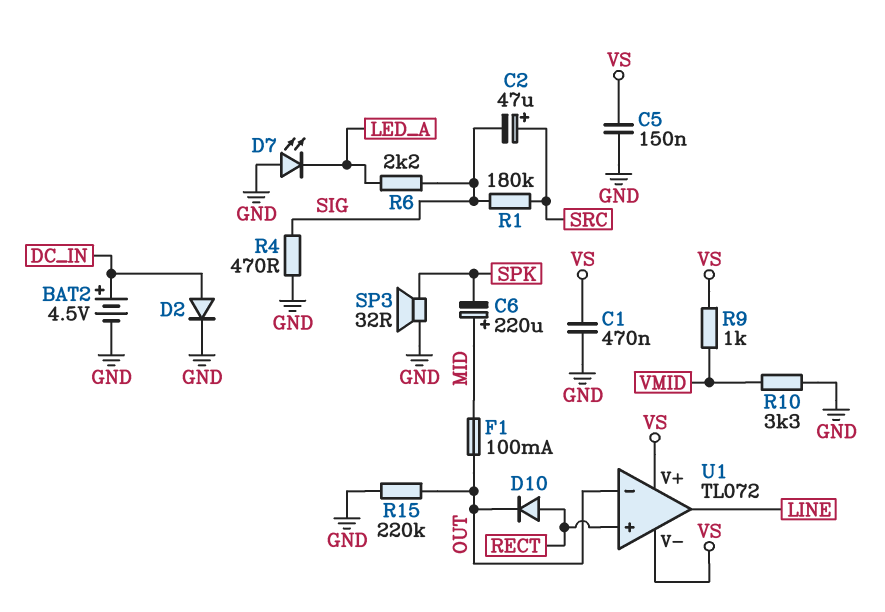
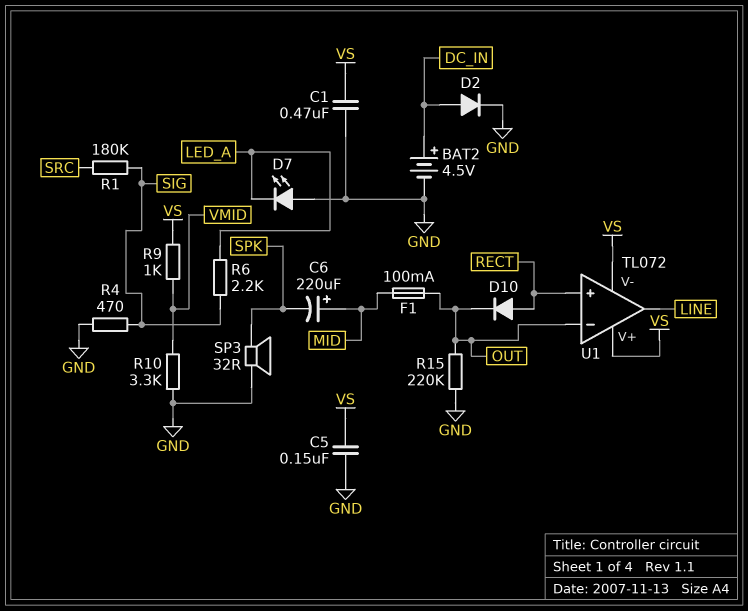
C2: 47uF (plus SRC, minus SIG) -> none

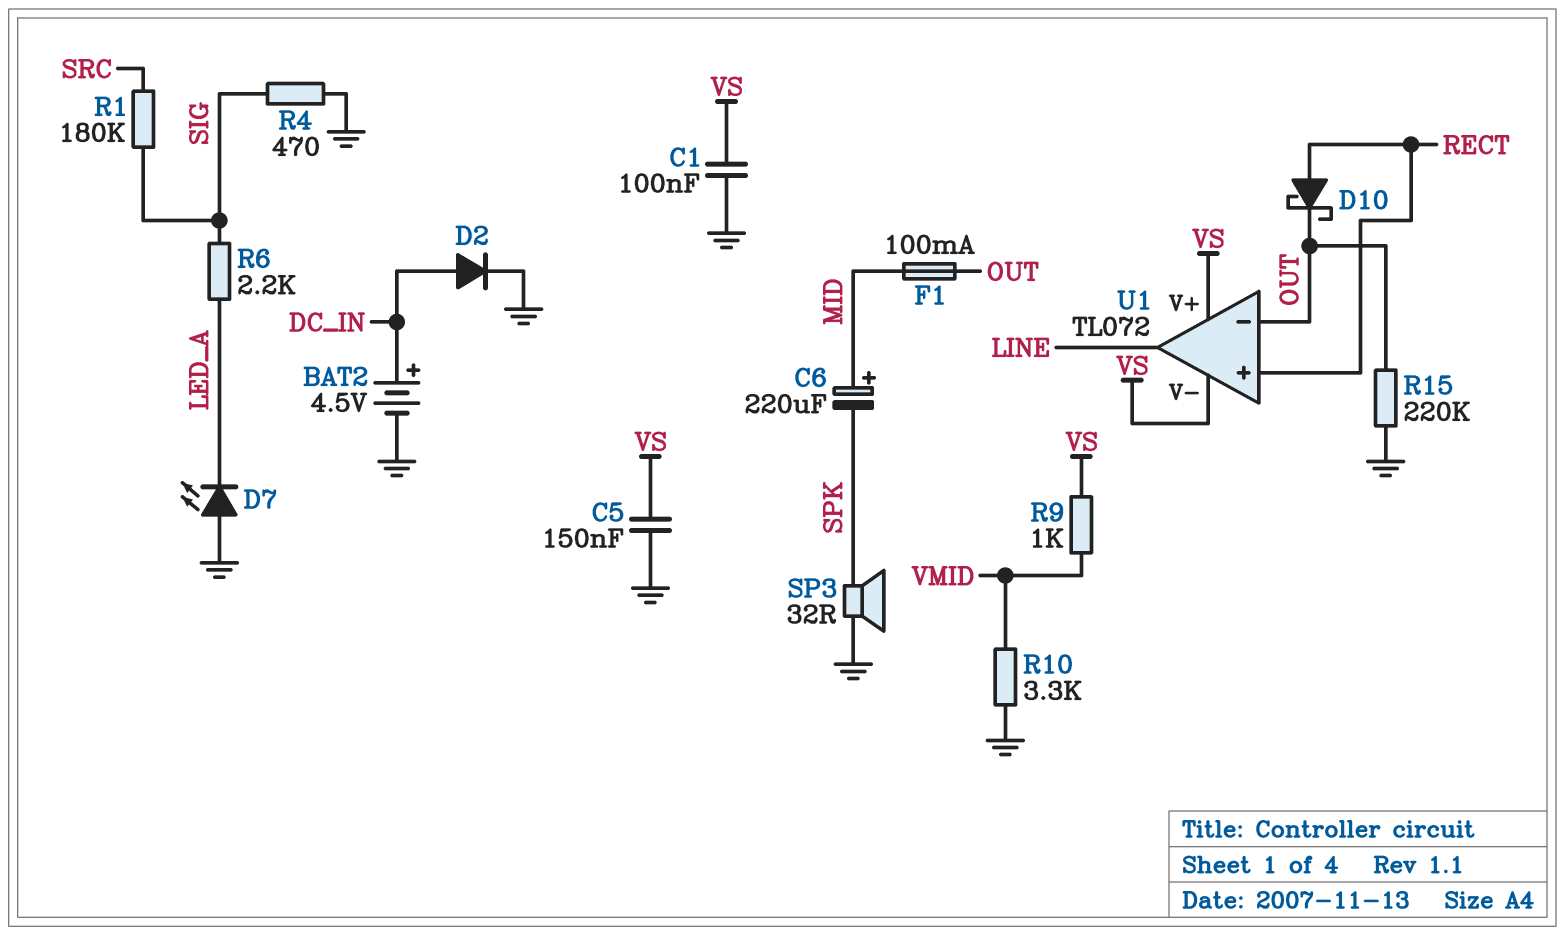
C1: 470nF (GND, VS) -> 100nF (GND, VS)
D10: diode (A RECT, K OUT) -> schottky (A RECT, K OUT)

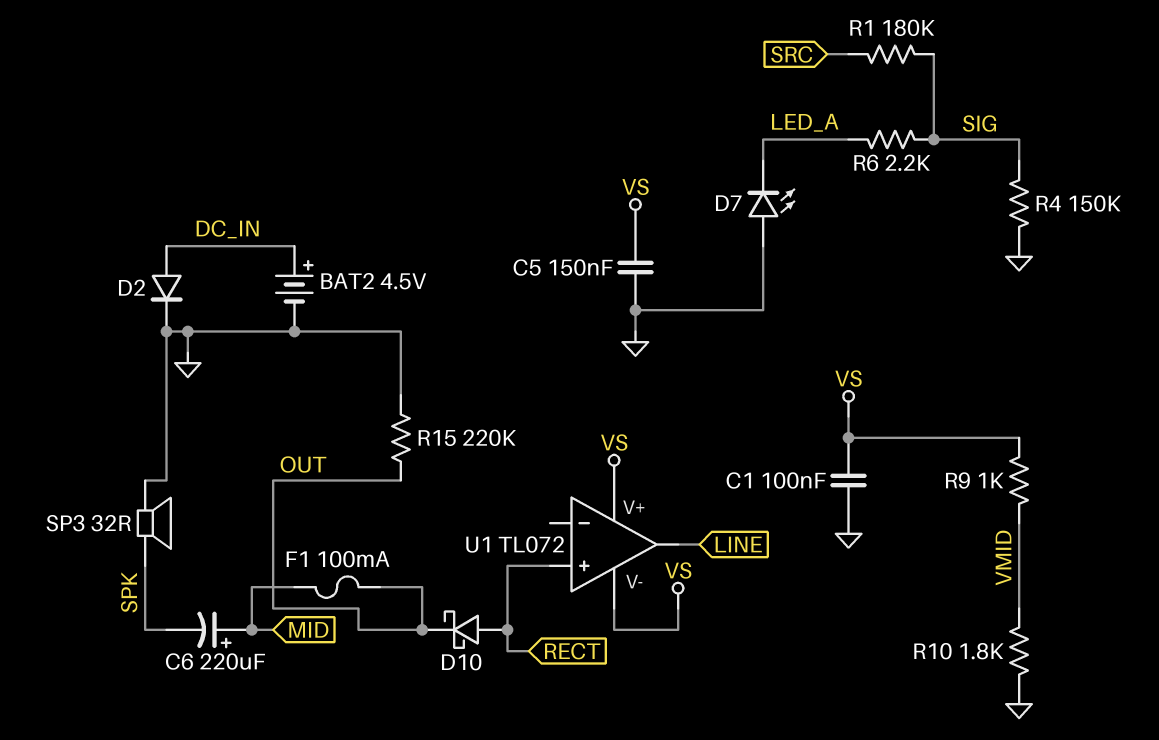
R4: 470 (GND, SIG) -> 150k (GND, SIG)
R10: 3.3k (GND, VMID) -> 1.8k (GND, VMID)
U1 pin in-: OUT -> none

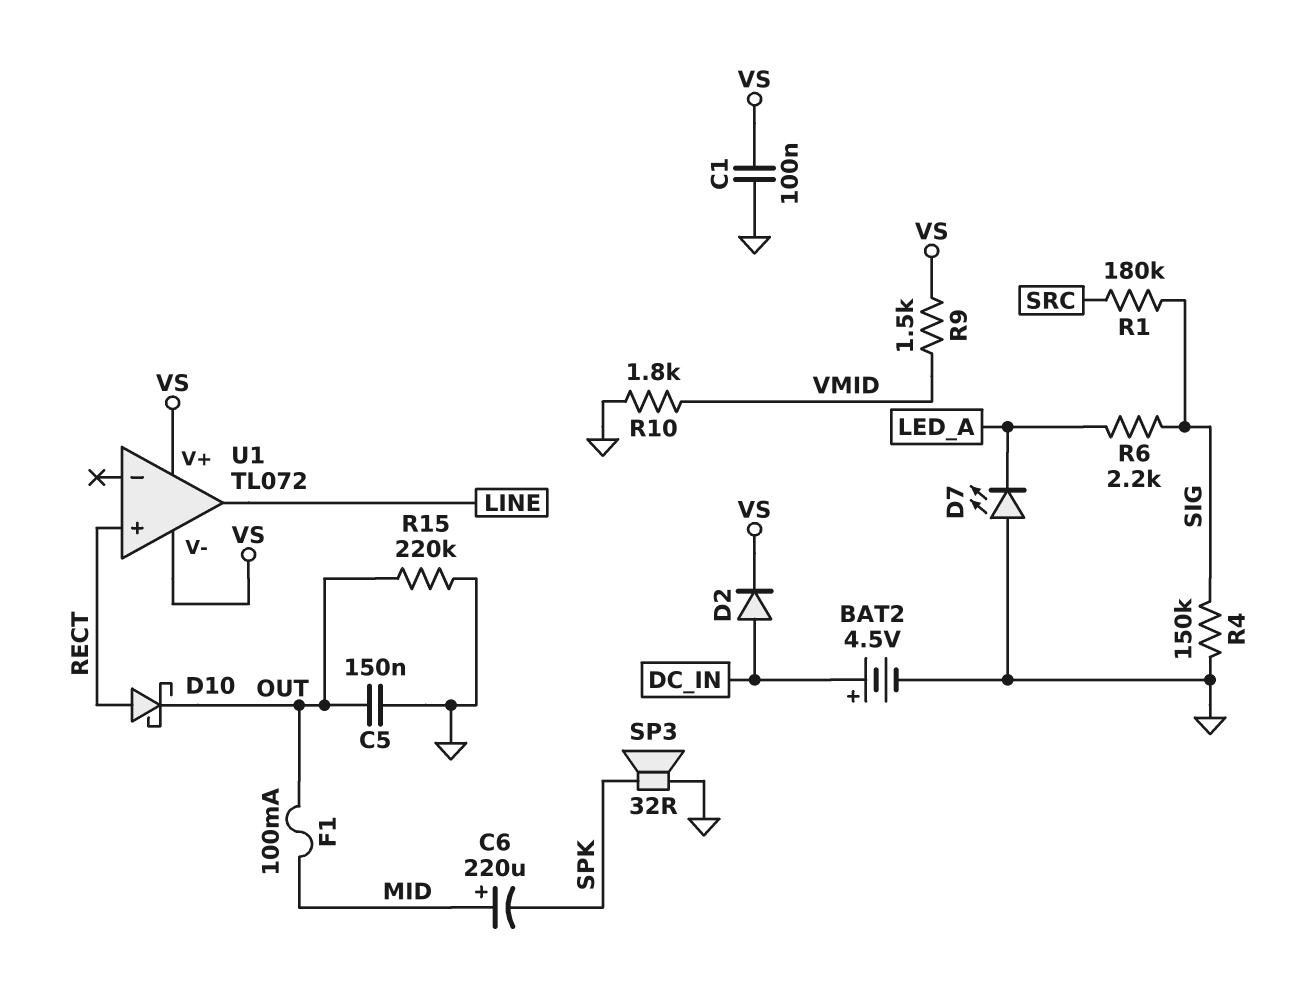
C5: 150nF (GND, VS) -> 150nF (GND, OUT)
D2: diode (A DC_IN, K GND) -> diode (A DC_IN, K VS)
R9: 1k (VMID, VS) -> 1.5k (VMID, VS)

